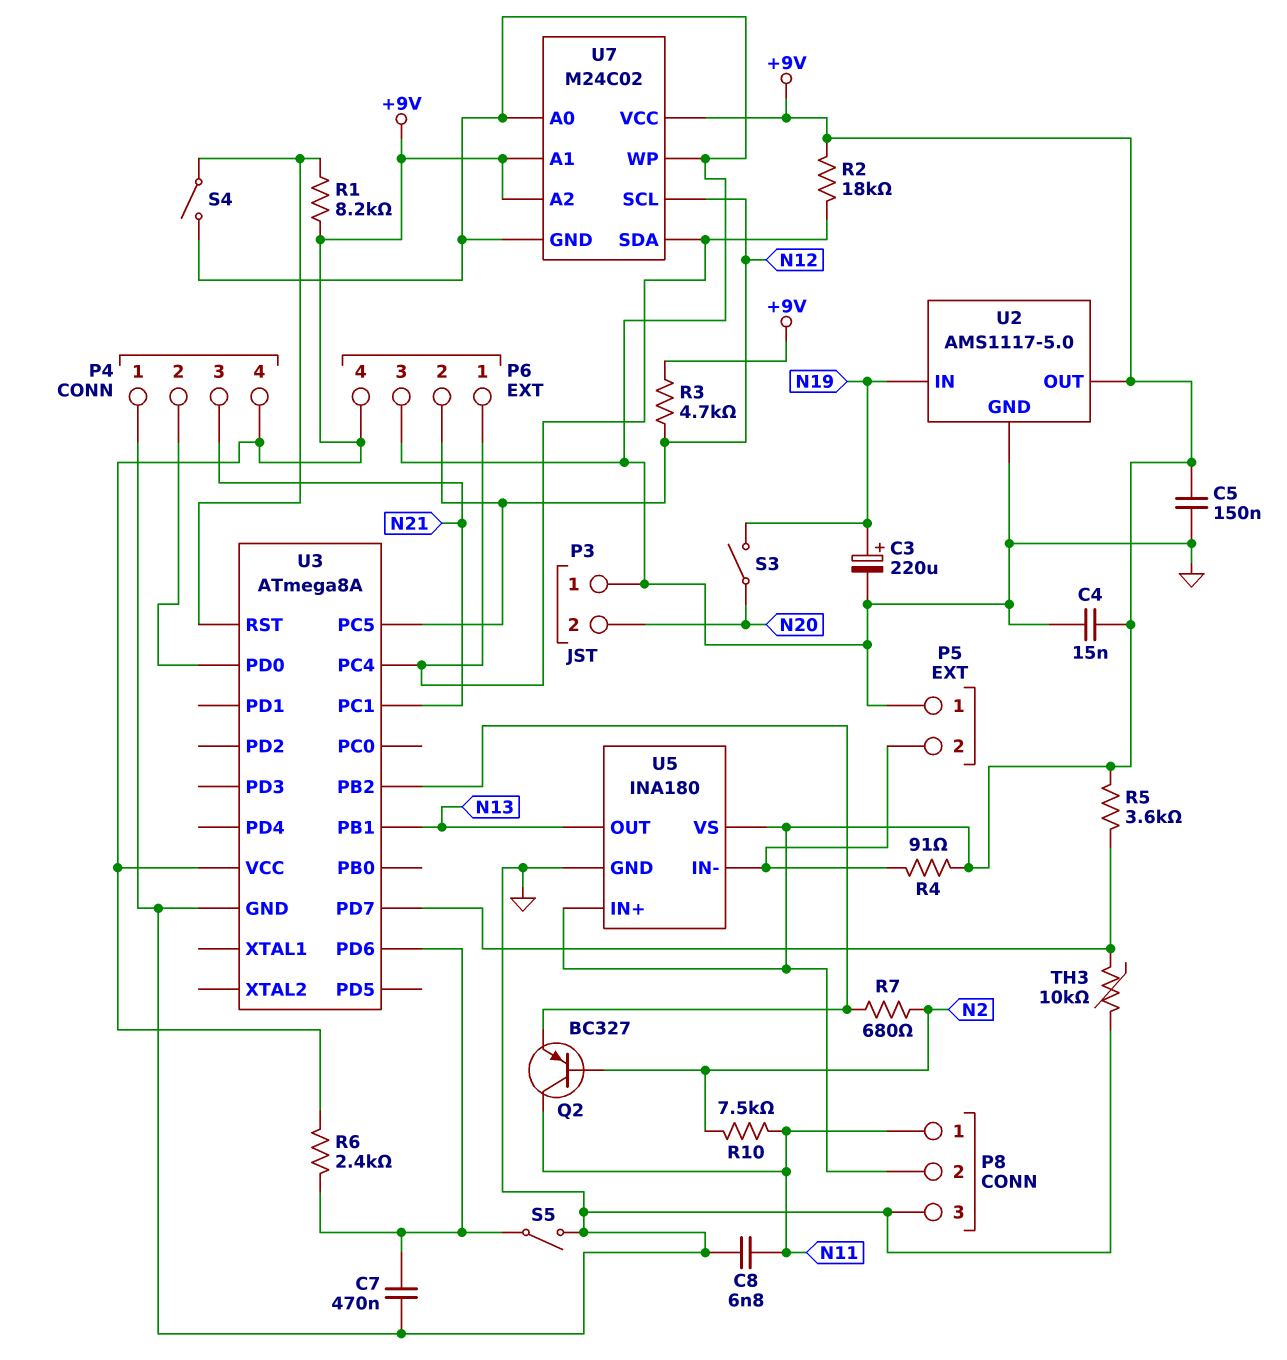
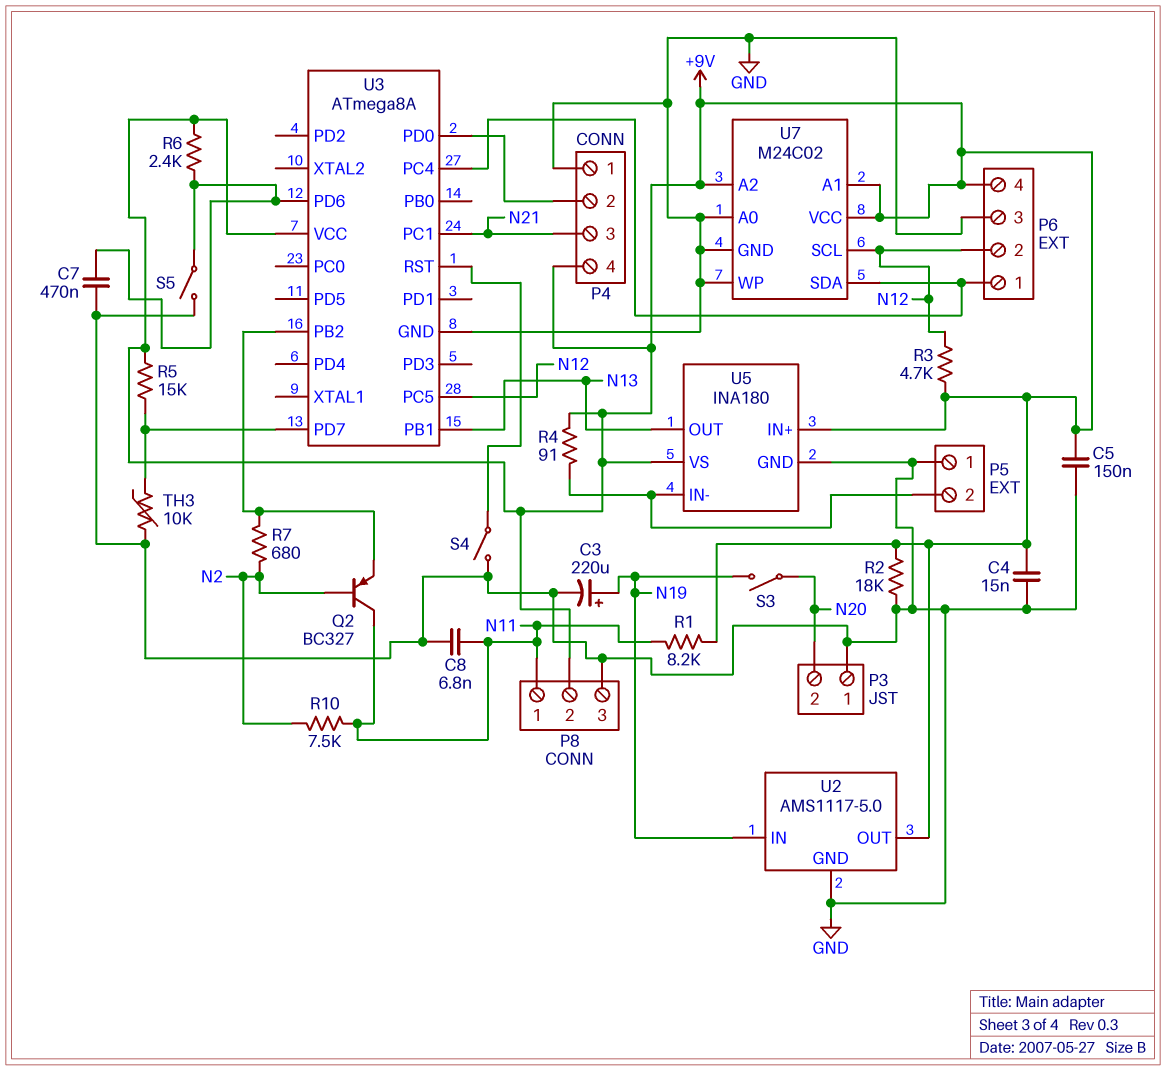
R1: 8.2k (+9V, U3/RST) -> 8.2k (+9V, N11)
R2: 18k (+9V, P6/1) -> 18k (+9V, GND)
R5: 3.6k (+9V, U3/PD7) -> 15k (+9V, U3/PD7)

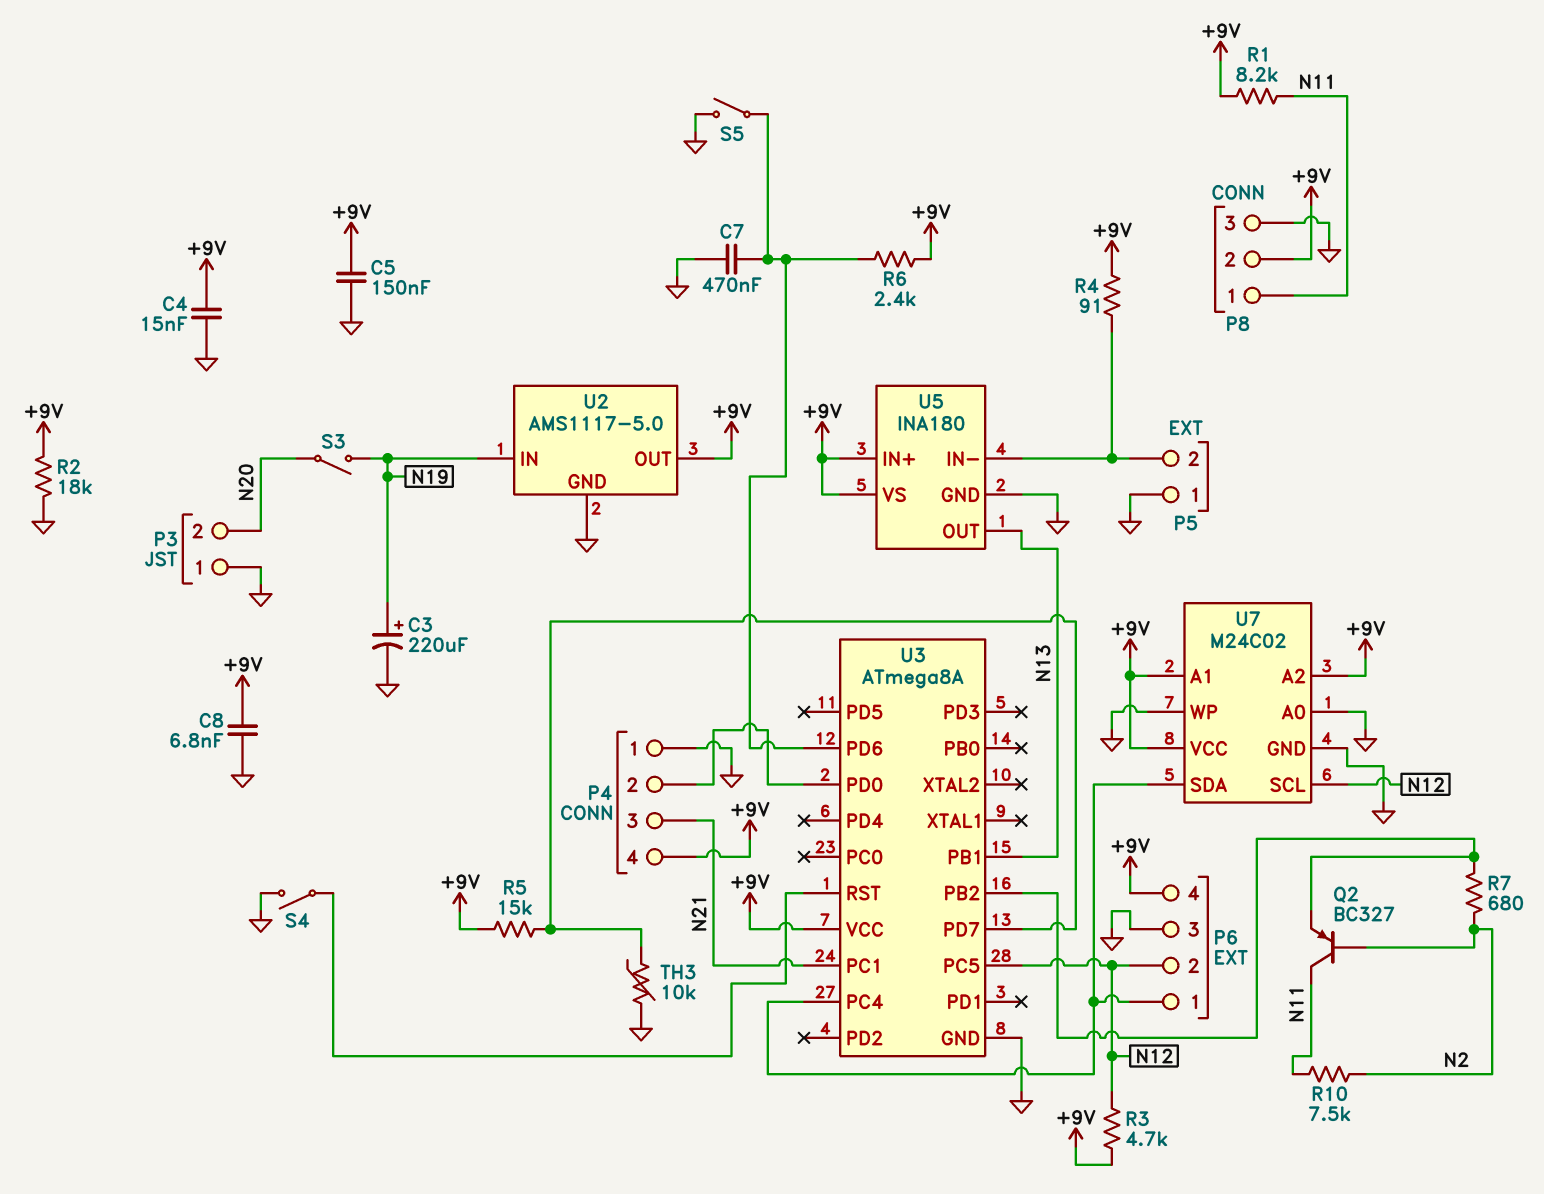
C8: 6.8nF (GND, N11) -> 6.8nF (+9V, GND)

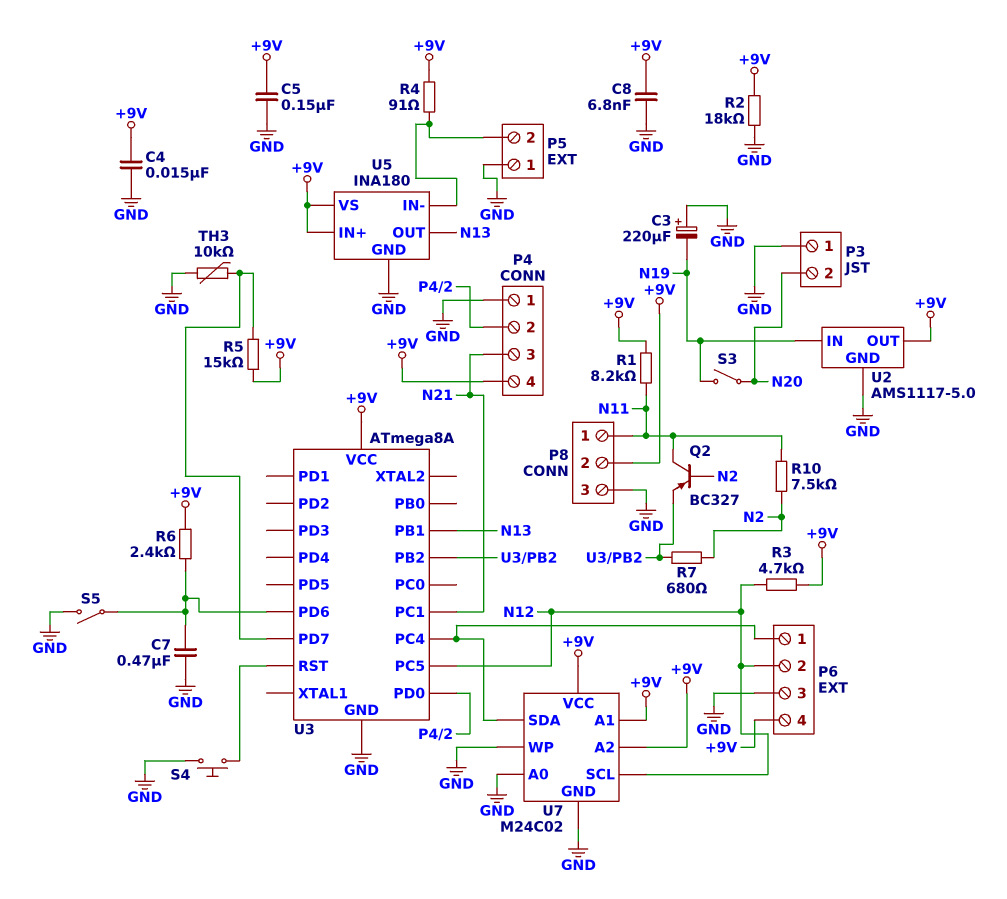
C3: 220uF (plus N19, minus GND) -> 220uF (plus GND, minus N19)
S4: switch (GND, U3/RST) -> button (GND, U3/RST)

